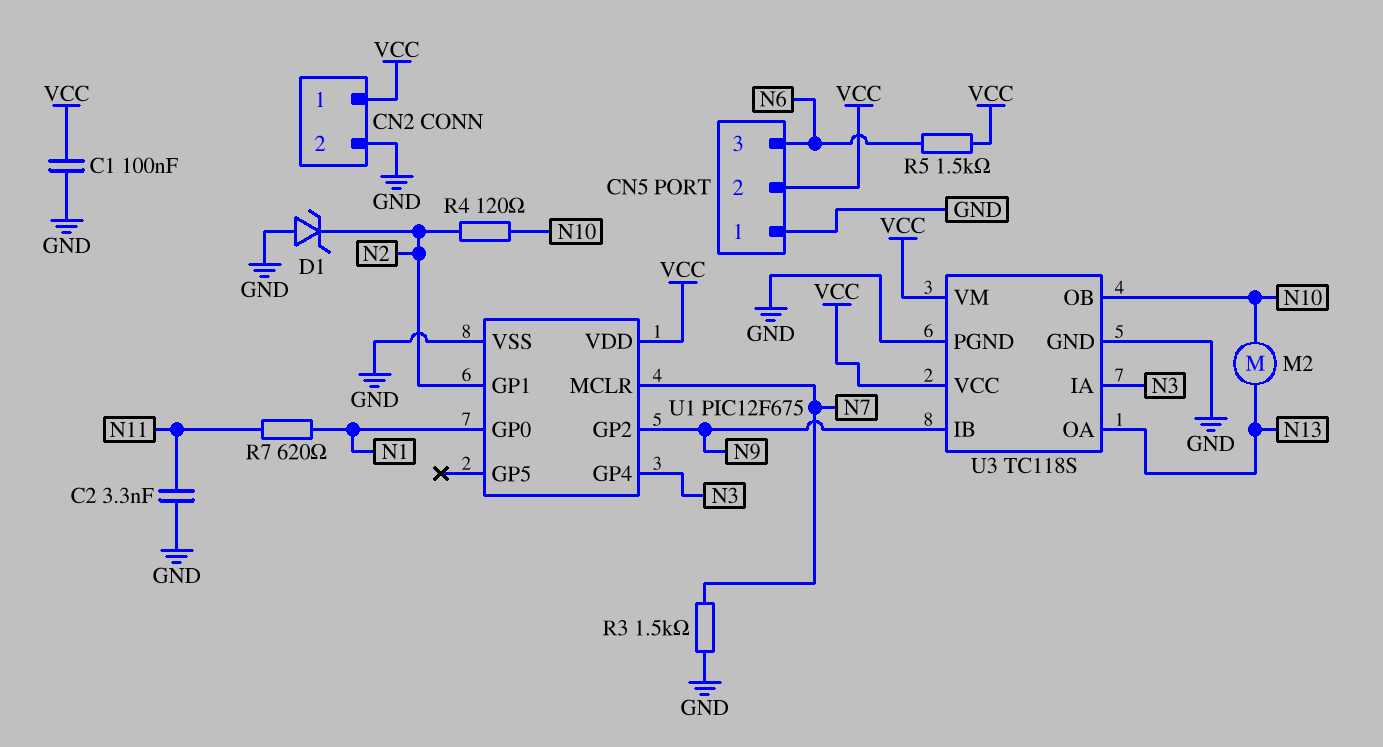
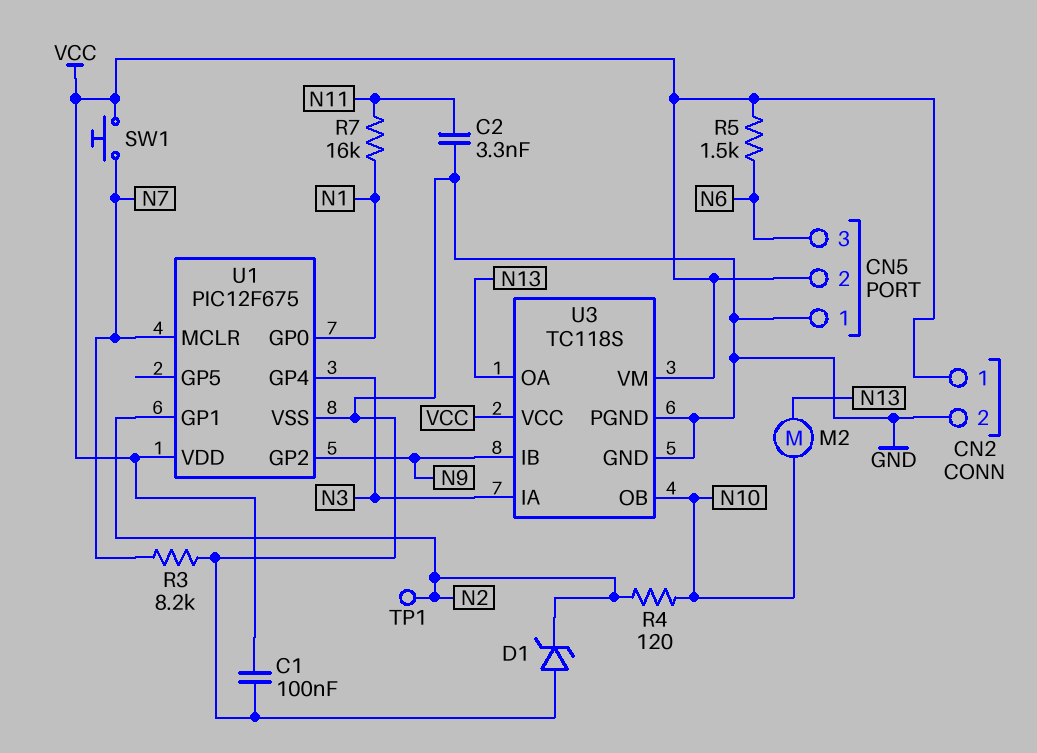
R3: 1.5k (GND, N7) -> 8.2k (GND, N7)
R7: 620 (N1, N11) -> 16k (N1, N11)
SW1: none -> button (N7, VCC)
TP1: none -> test point (N2)

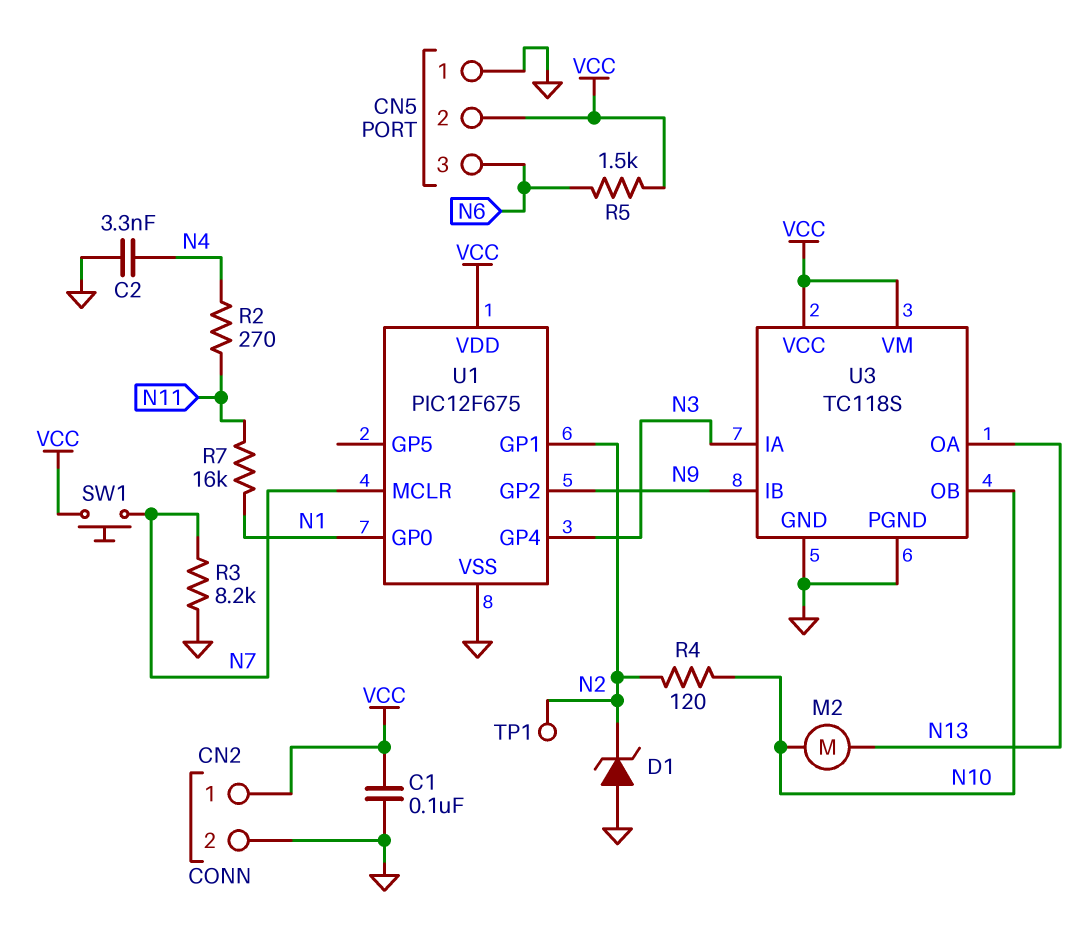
C2: 3.3nF (GND, N11) -> 3.3nF (GND, N4)
R2: none -> 270 (N4, N11)

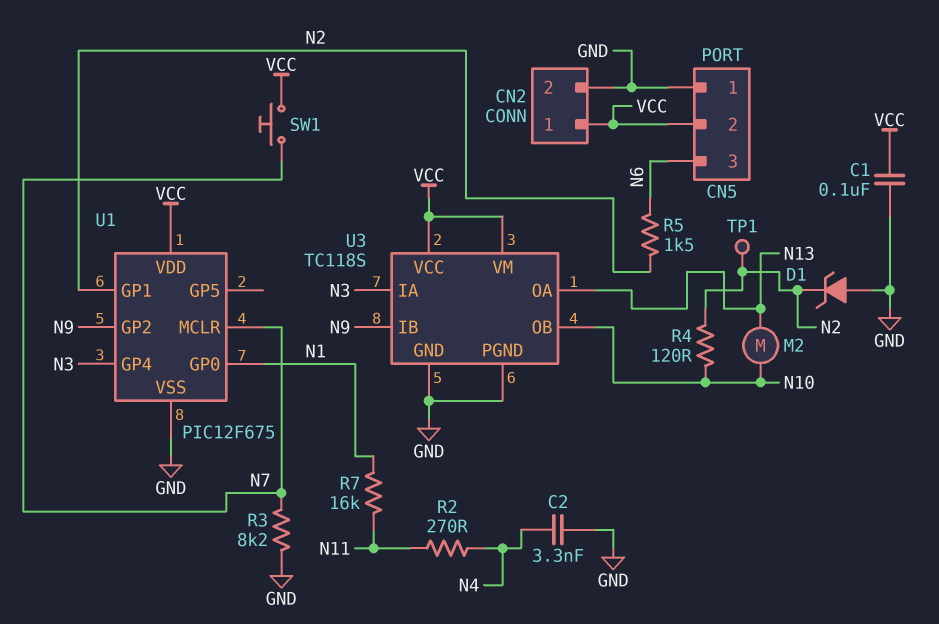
R5: 1.5k (N6, VCC) -> 1.5k (N2, N6)

